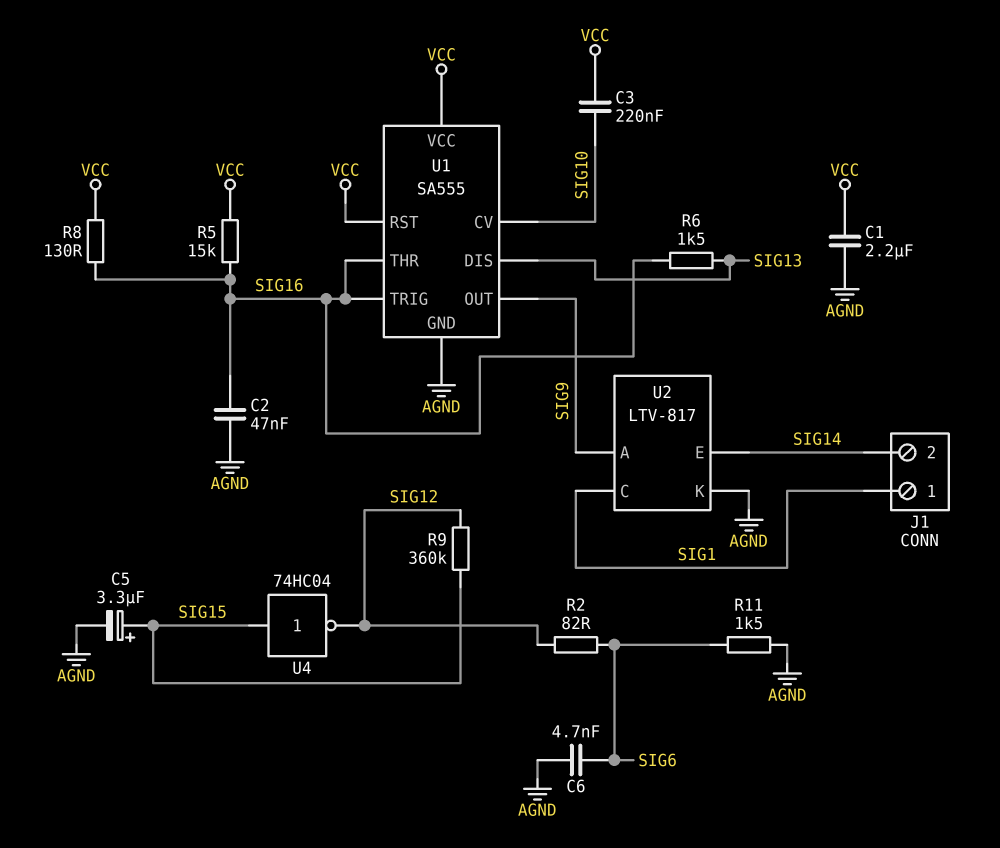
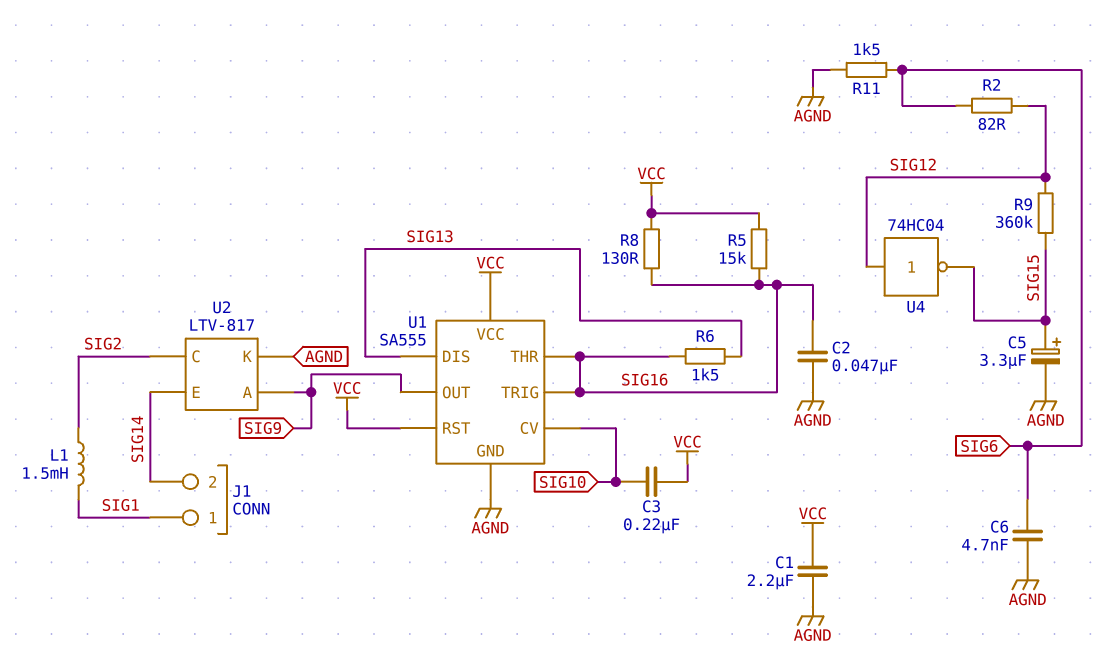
L1: none -> 1.5mH (SIG1, SIG2)
U2 pin C: SIG1 -> SIG2
U4: NOT 74HC04 (in SIG15, out SIG12) -> NOT 74HC04 (in SIG12, out SIG15)

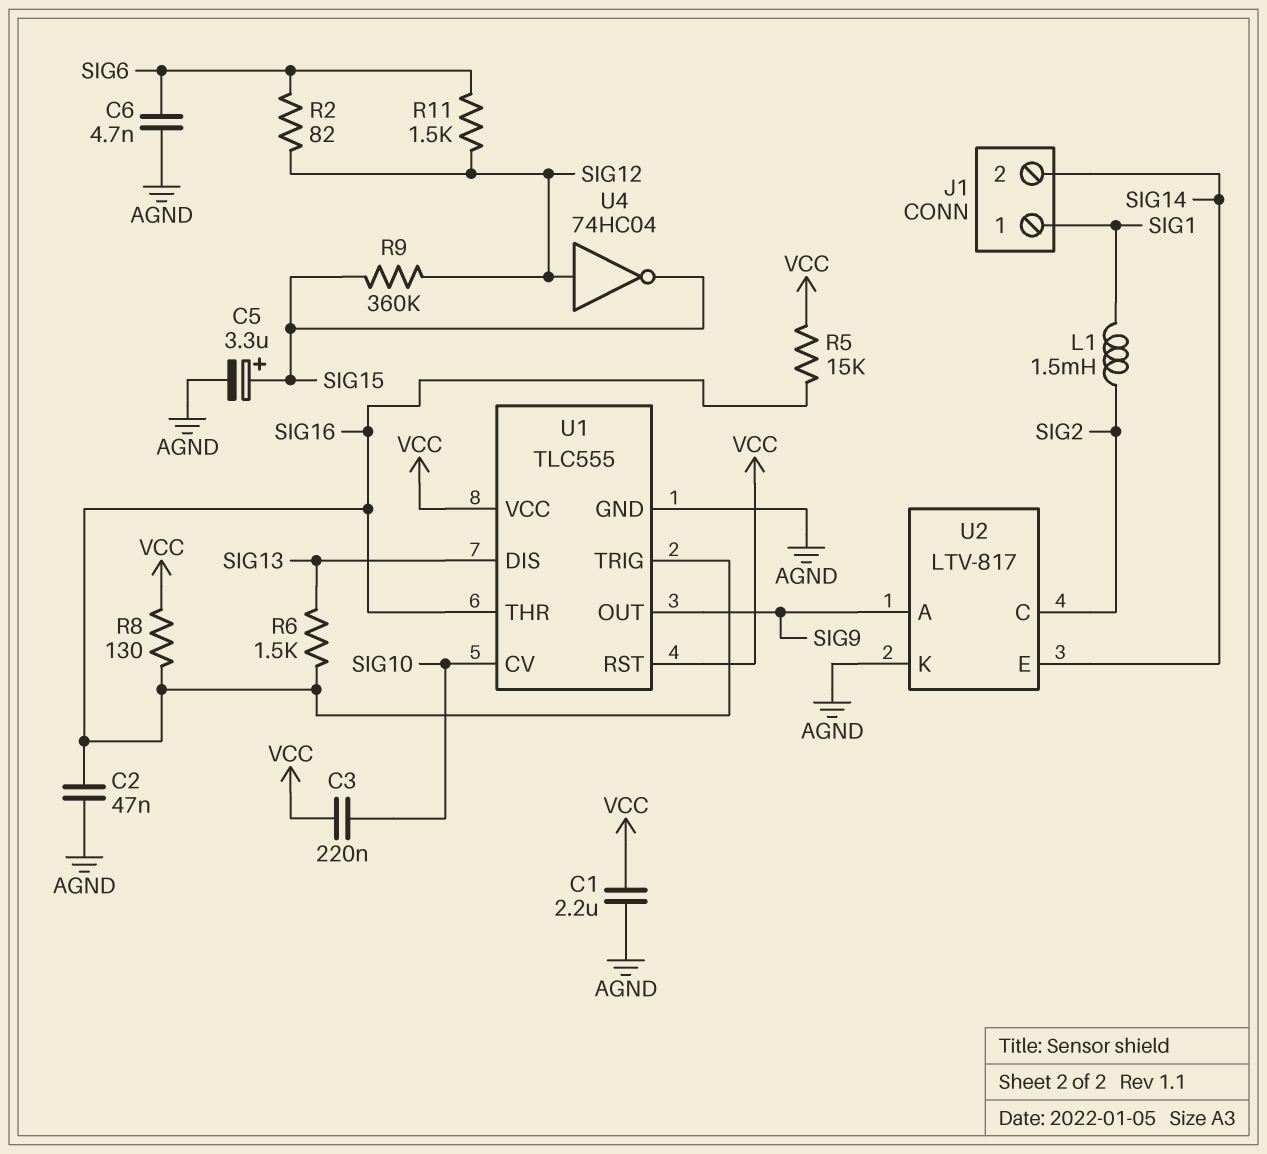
R11: 1.5k (AGND, SIG6) -> 1.5k (SIG6, SIG12)
U1: SA555 -> TLC555

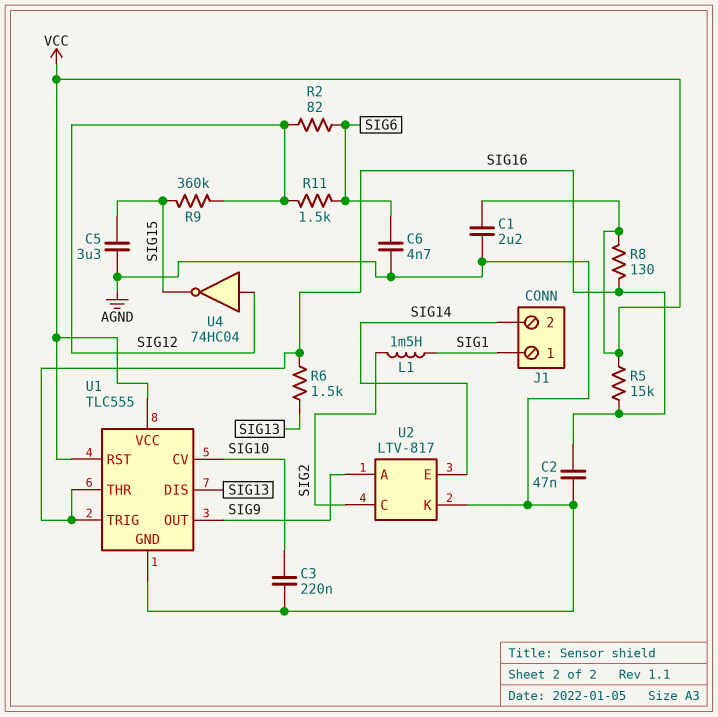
C3: 220nF (SIG10, VCC) -> 220nF (AGND, SIG10)
C5: 3.3uF (plus SIG15, minus AGND) -> 3.3uF (AGND, SIG15)

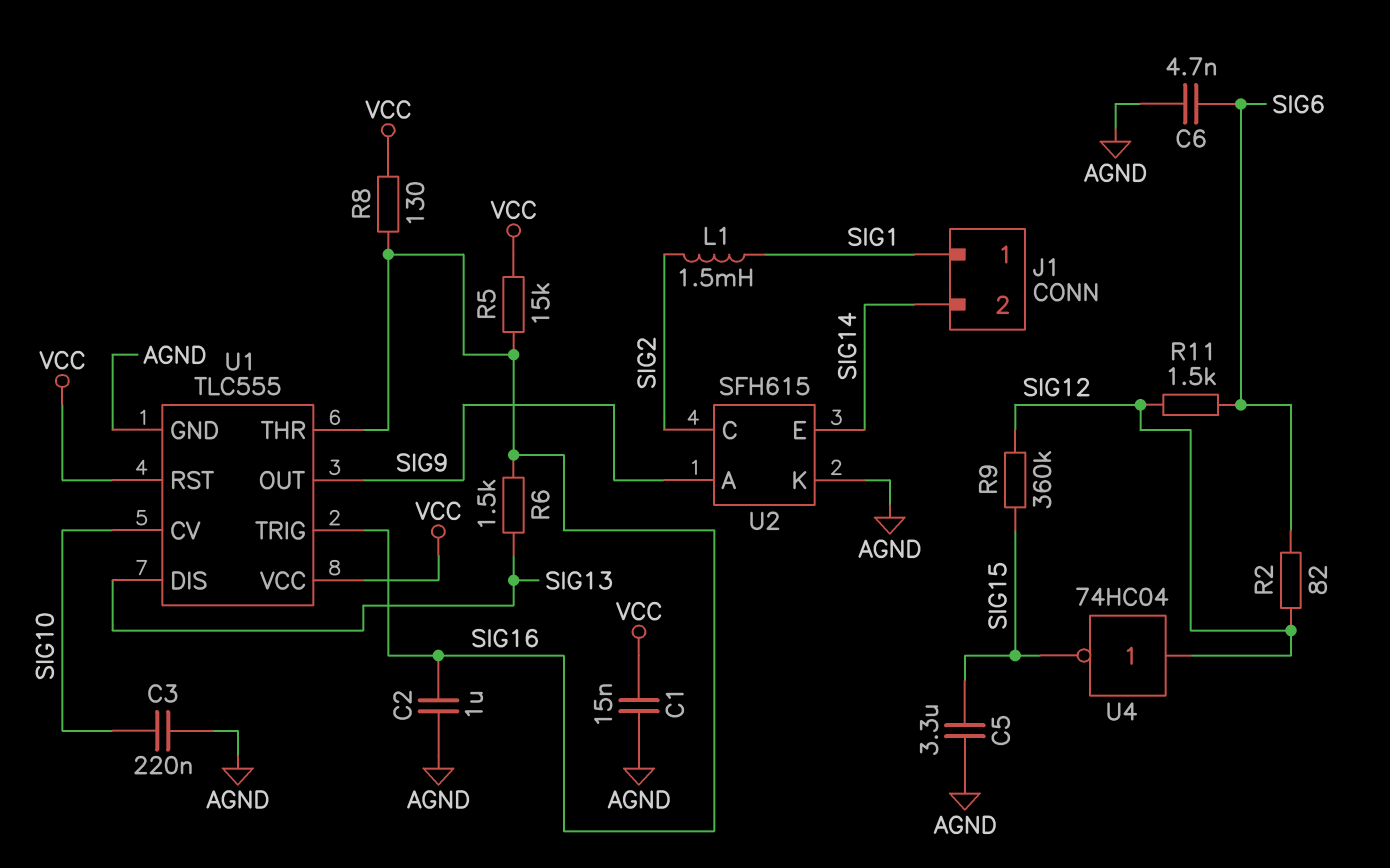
C1: 2.2uF (AGND, VCC) -> 15nF (AGND, VCC)
C2: 47nF (AGND, SIG16) -> 1uF (AGND, SIG16)
U2: LTV-817 -> SFH615

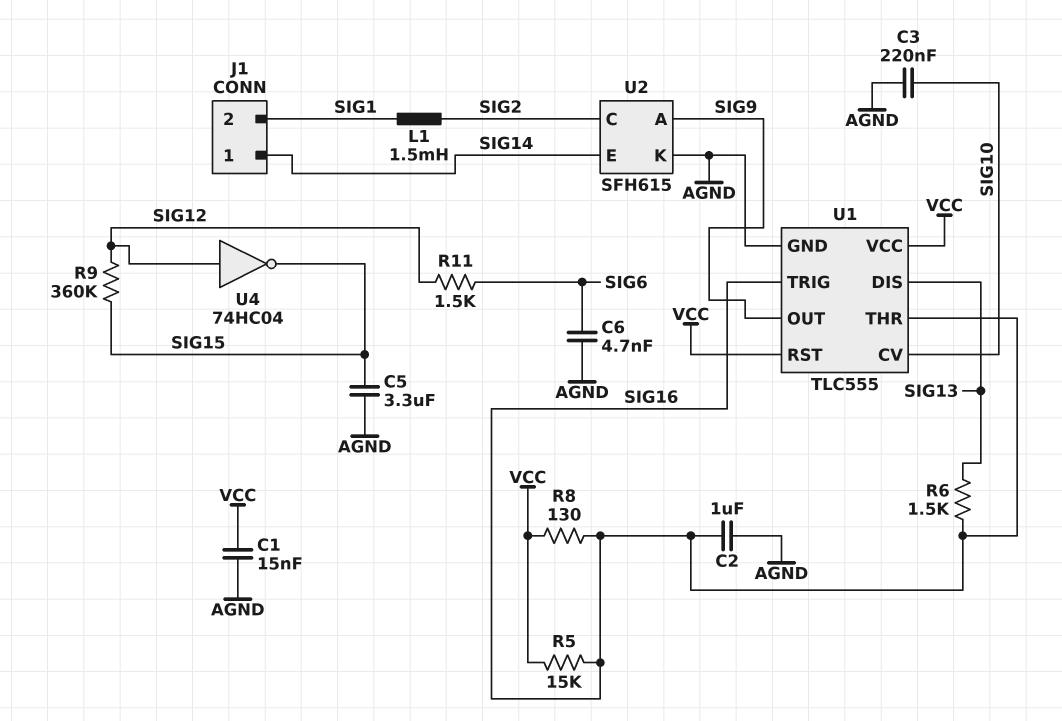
J1 pin 1: SIG1 -> SIG14
J1 pin 2: SIG14 -> SIG1
R2: 82 (SIG6, SIG12) -> none

